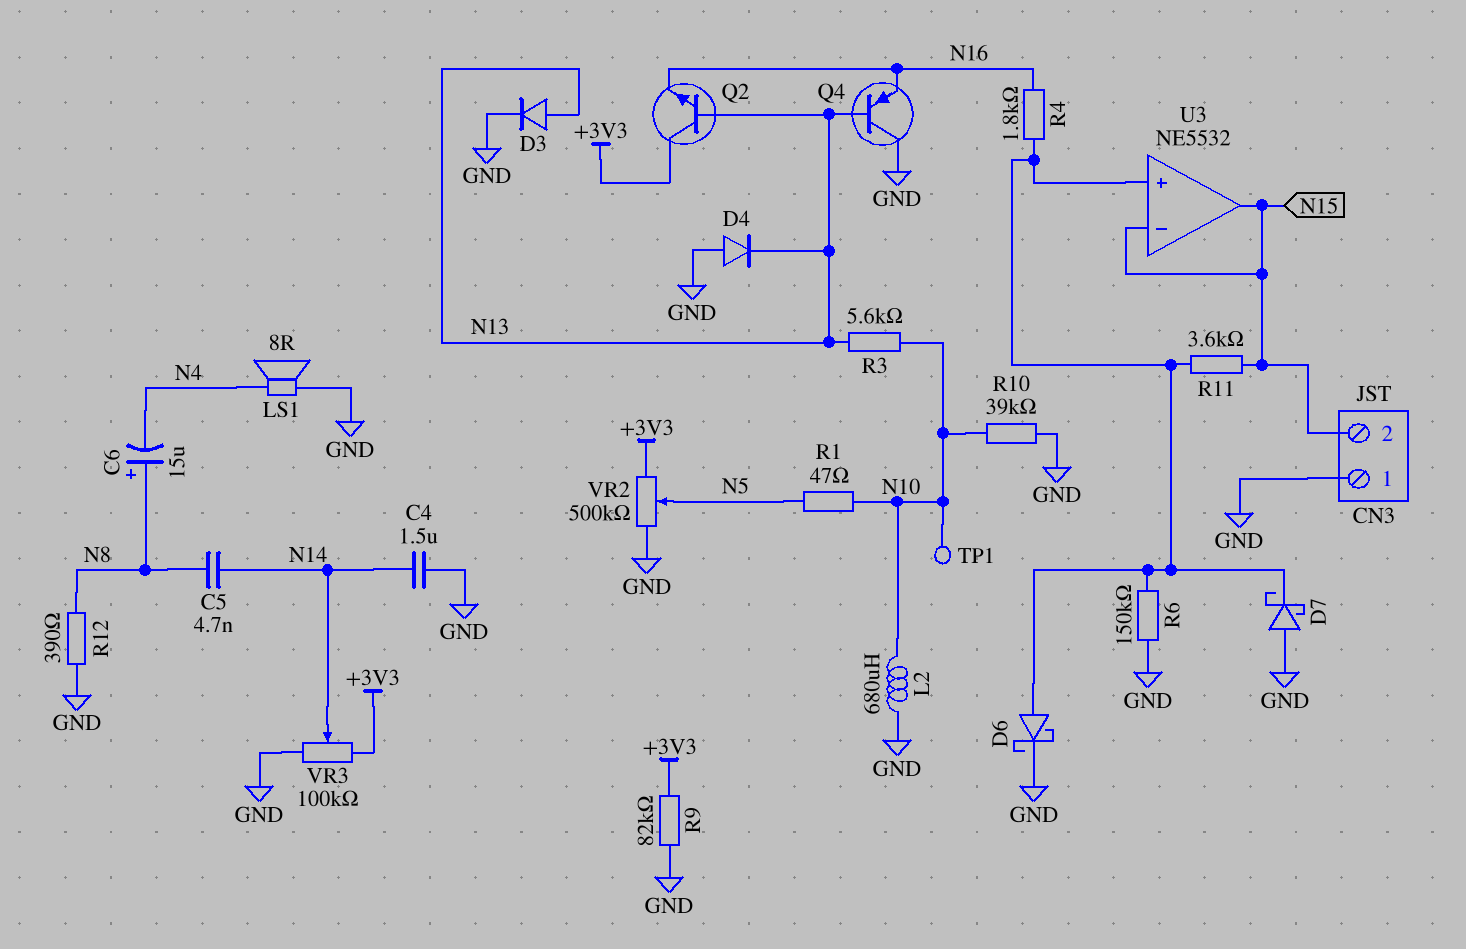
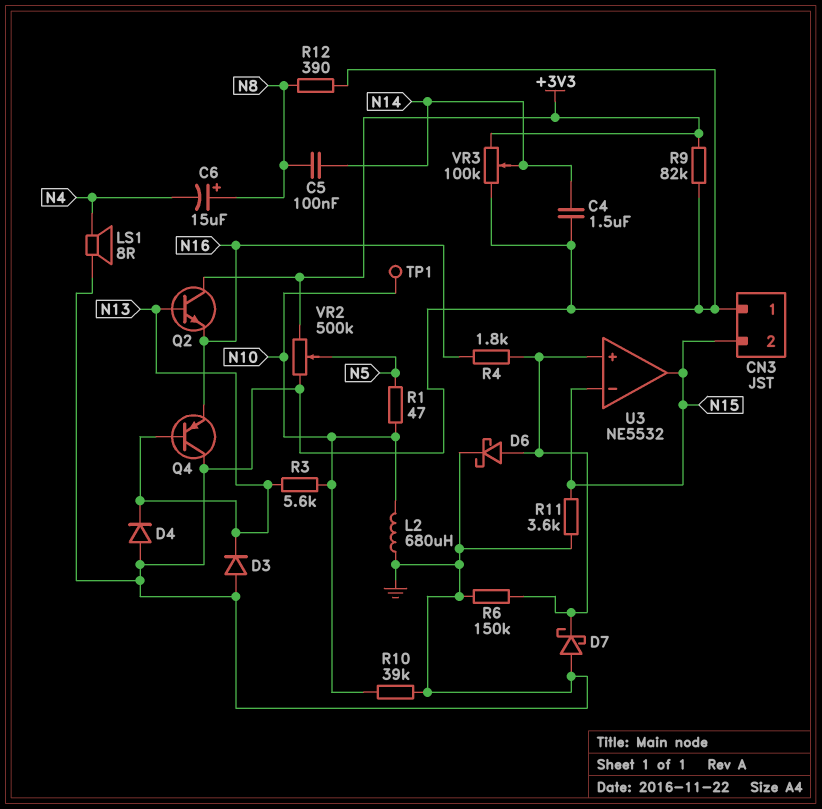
C5: 4.7nF (N8, N14) -> 100nF (N8, N14)
D3: diode (A N13, K GND) -> diode (A GND, K N13)
R11: 3.6k (N15, U3/in+) -> 3.6k (GND, N15)

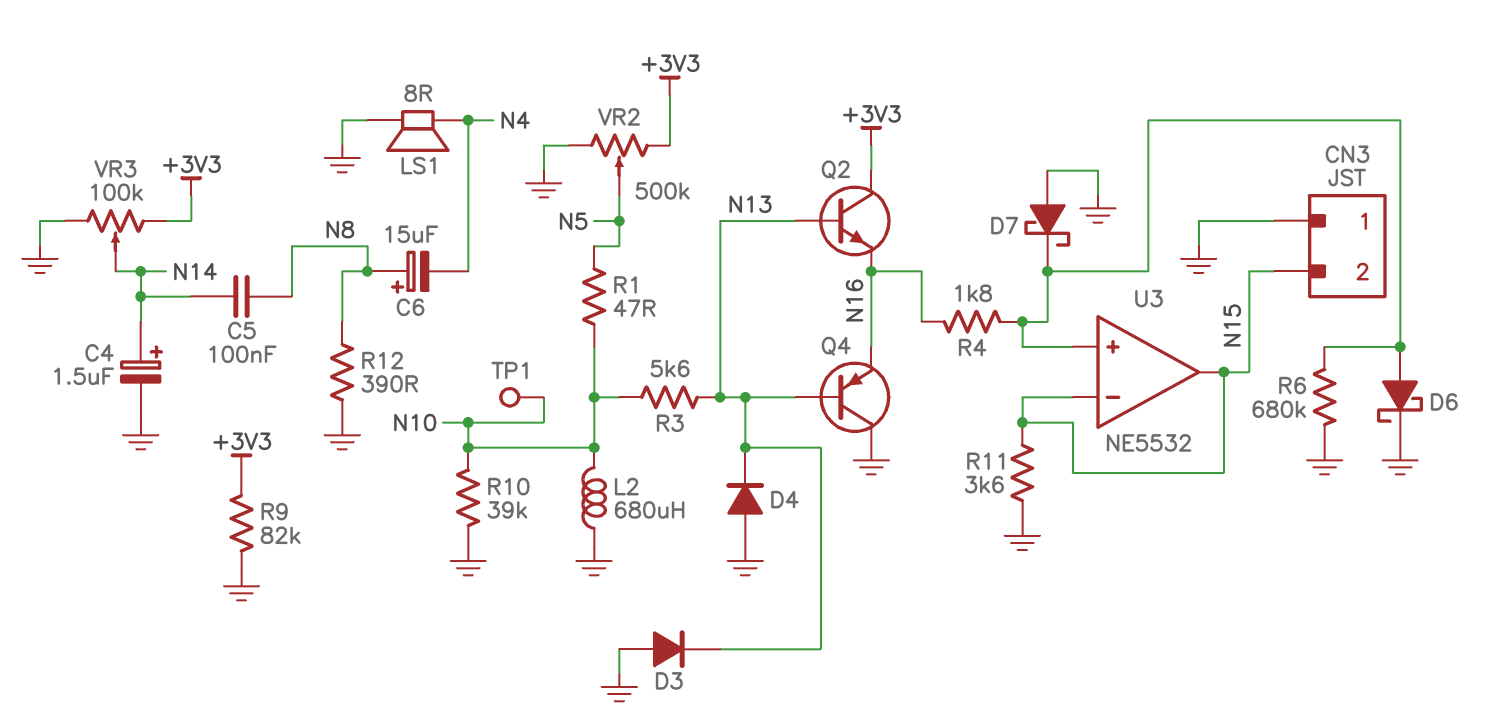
C4: 1.5uF (GND, N14) -> 1.5uF (plus N14, minus GND)
R6: 150k (GND, U3/in+) -> 680k (GND, U3/in+)

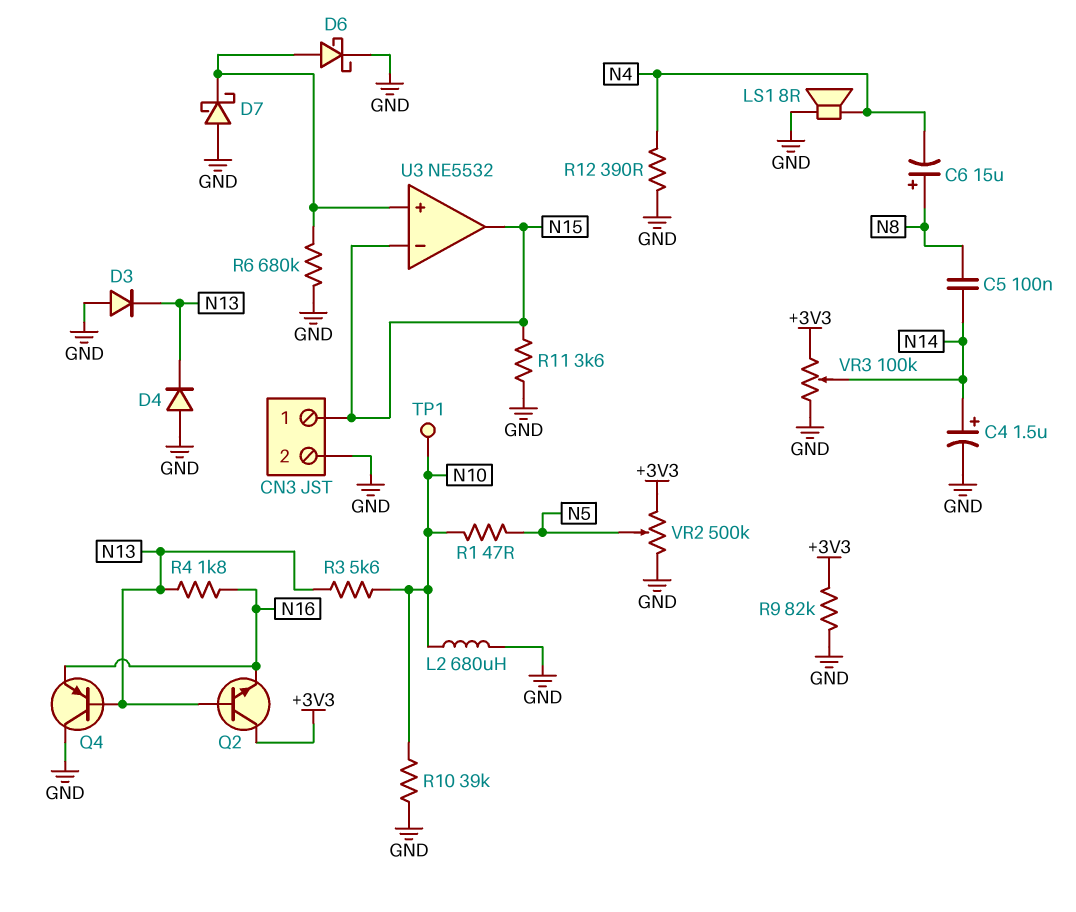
CN3 pin 1: GND -> N15
CN3 pin 2: N15 -> GND
R4: 1.8k (N16, U3/in+) -> 1.8k (N13, N16)
R12: 390 (GND, N8) -> 390 (GND, N4)

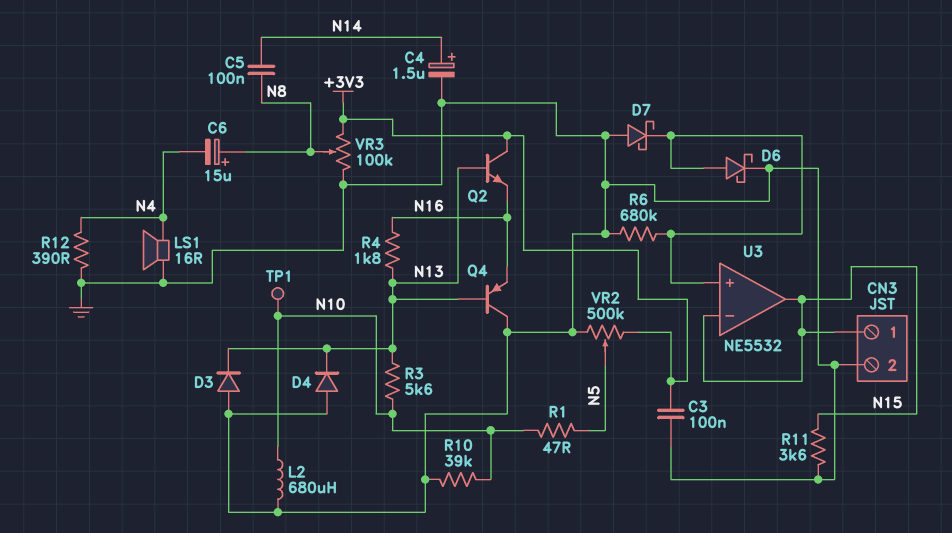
C3: none -> 100nF (+3V3, GND)
LS1: speaker 8R (GND, N4) -> speaker 16R (GND, N4)
R9: 82k (+3V3, GND) -> none
VR3: 100k (+3V3, GND, wiper N14) -> 100k (+3V3, GND, wiper N8)

